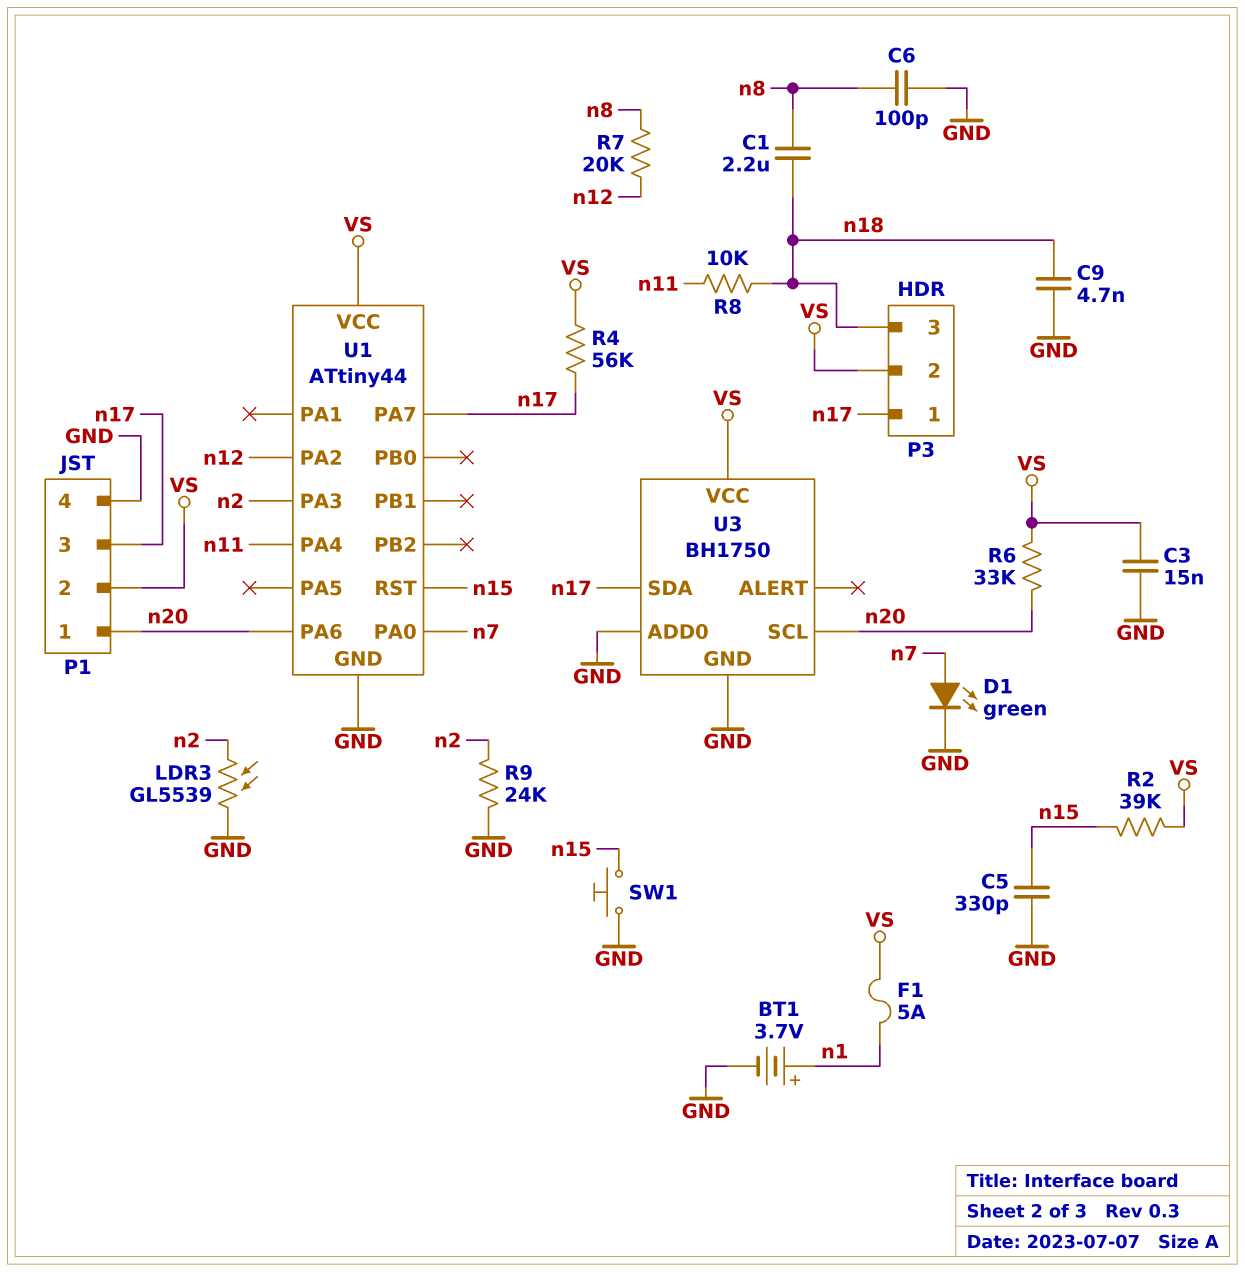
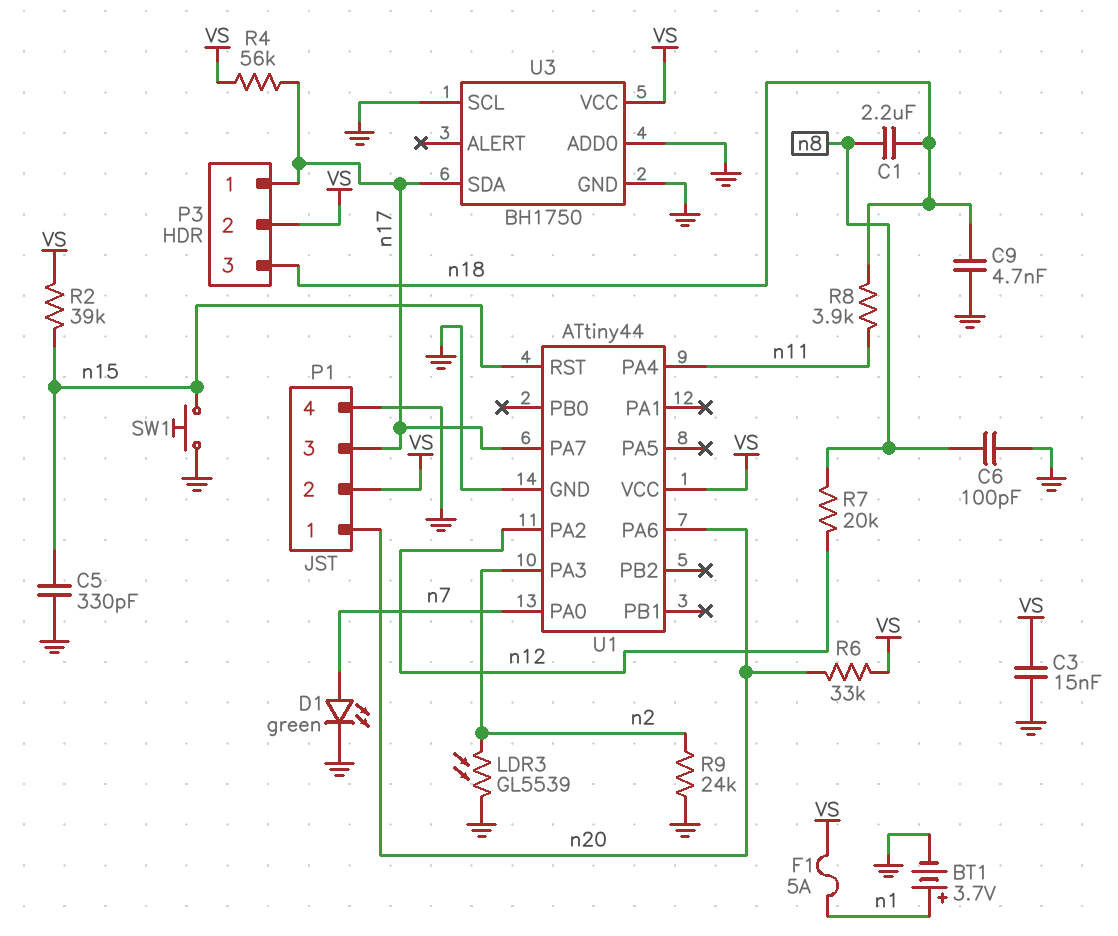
R8: 10k (n11, n18) -> 3.9k (n11, n18)
U3 pin SCL: n20 -> GND

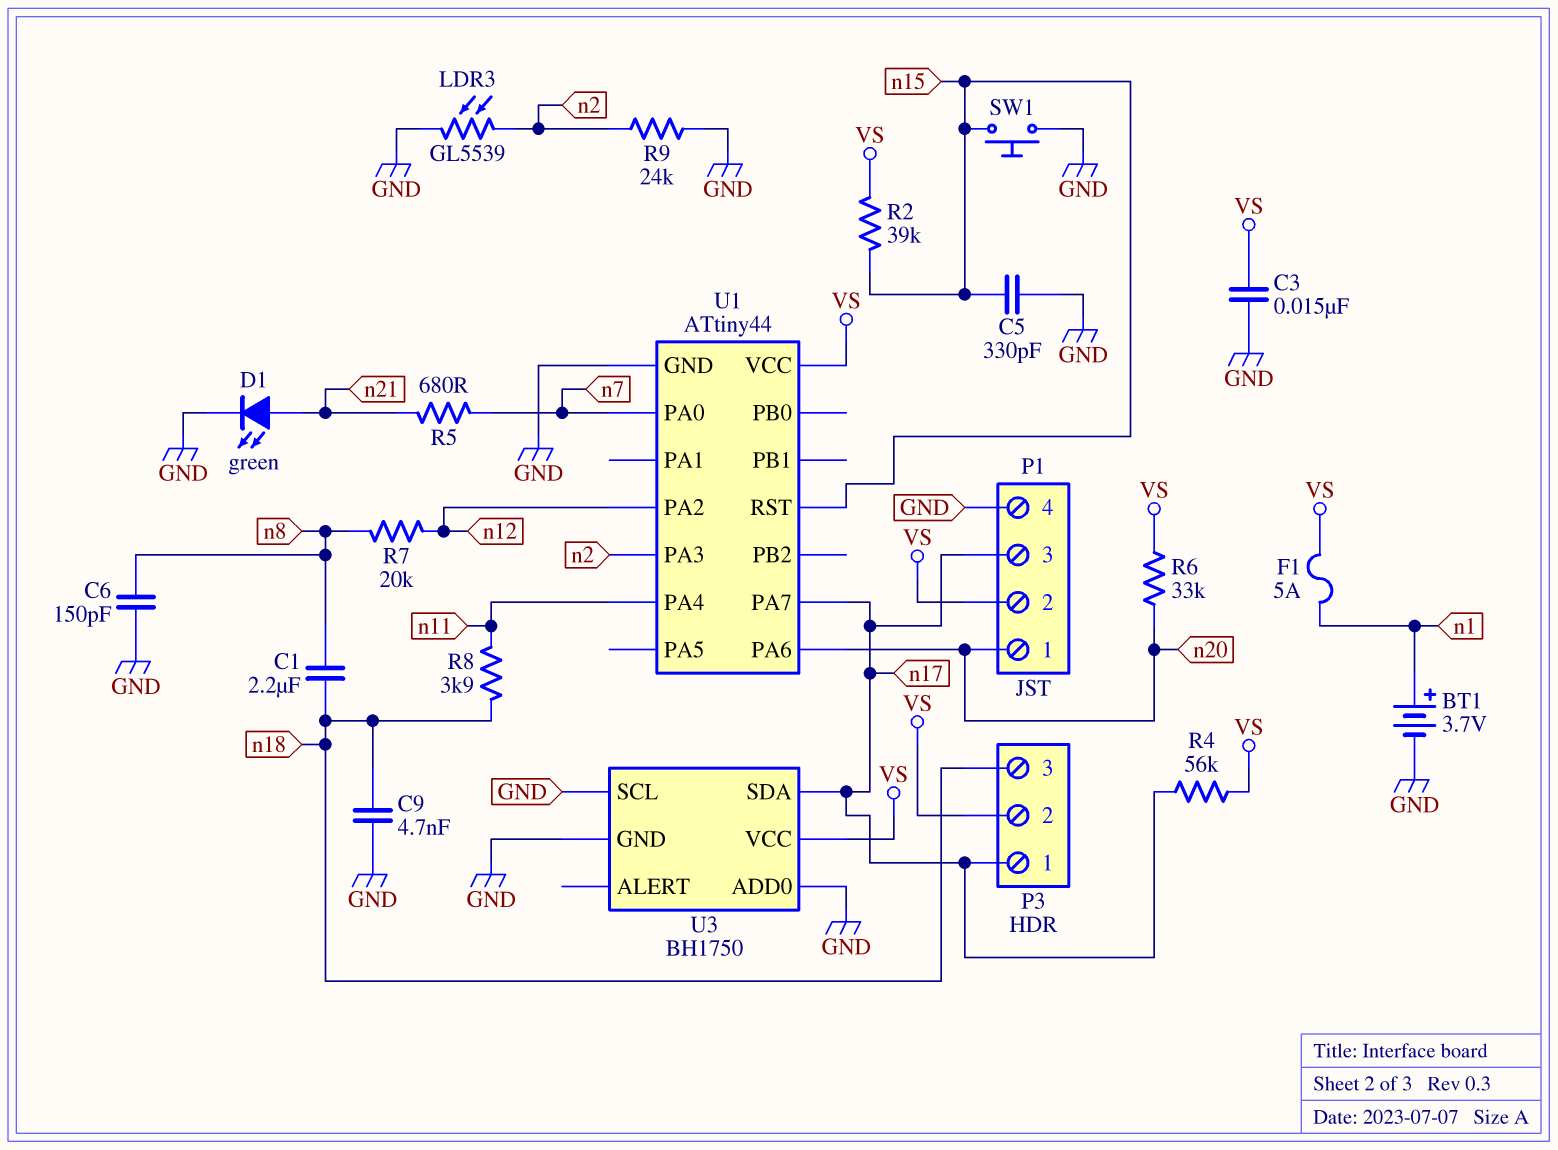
C6: 100pF (GND, n8) -> 150pF (GND, n8)
D1: LED green (A n7, K GND) -> LED green (A n21, K GND)
R5: none -> 680 (n7, n21)

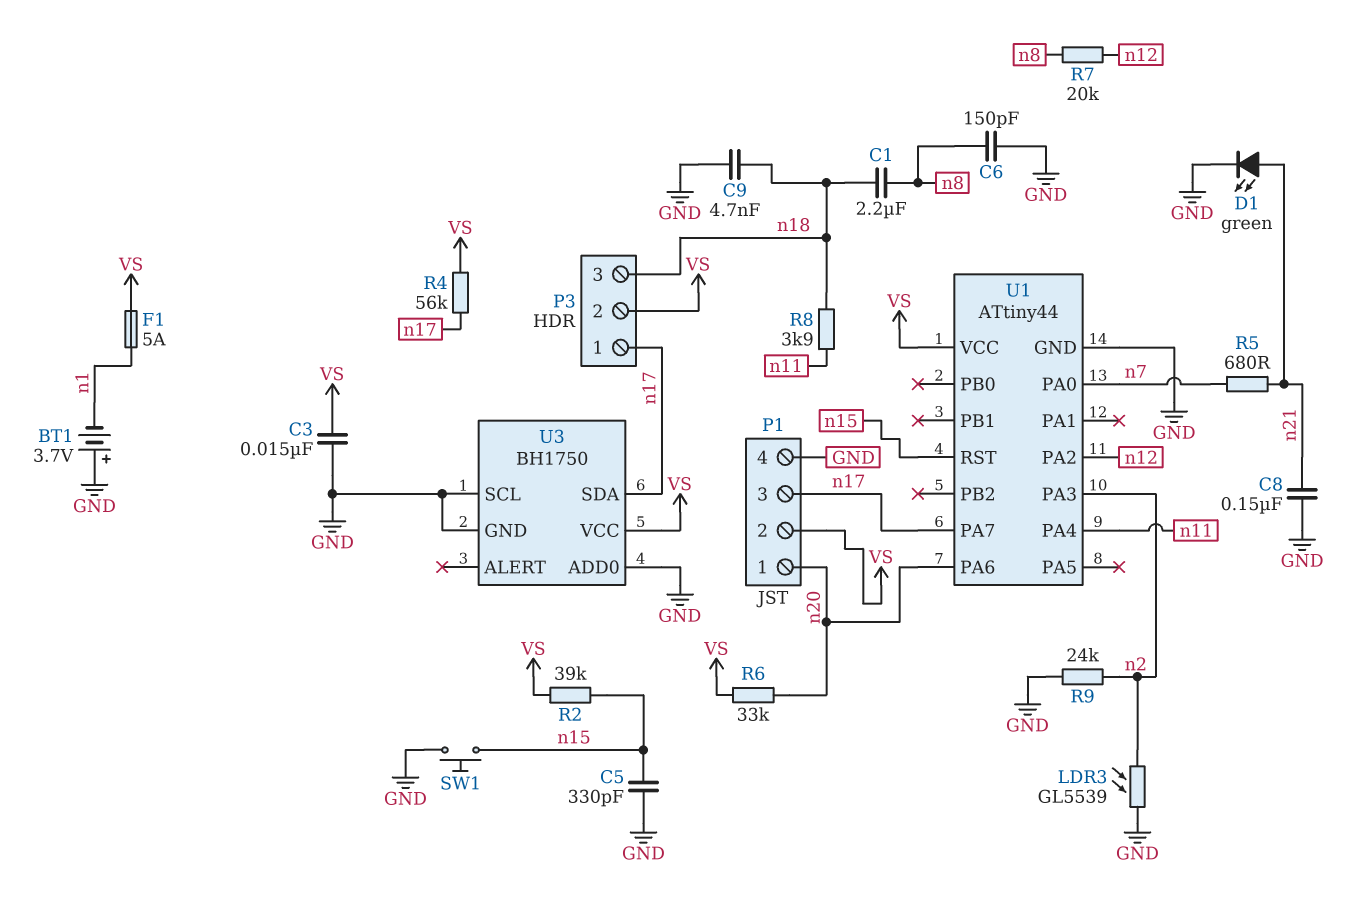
BT1: 3.7V (plus n1, minus GND) -> 3.7V (plus GND, minus n1)
C8: none -> 150nF (GND, n21)

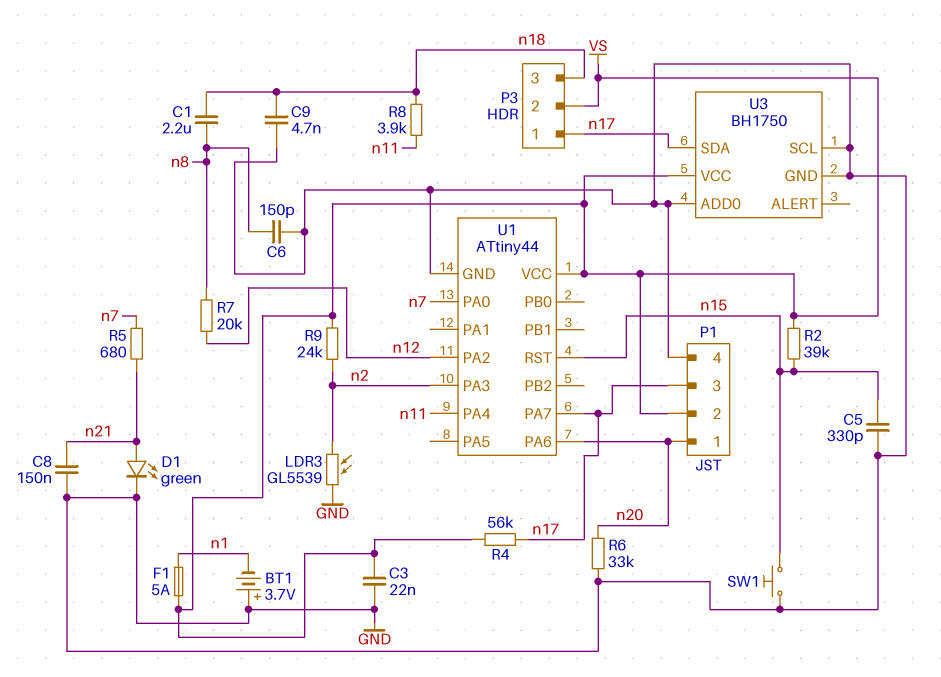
C3: 15nF (GND, VS) -> 22nF (GND, VS)
R6: 33k (VS, n20) -> 33k (GND, n20)
R9: 24k (GND, n2) -> 24k (VS, n2)

